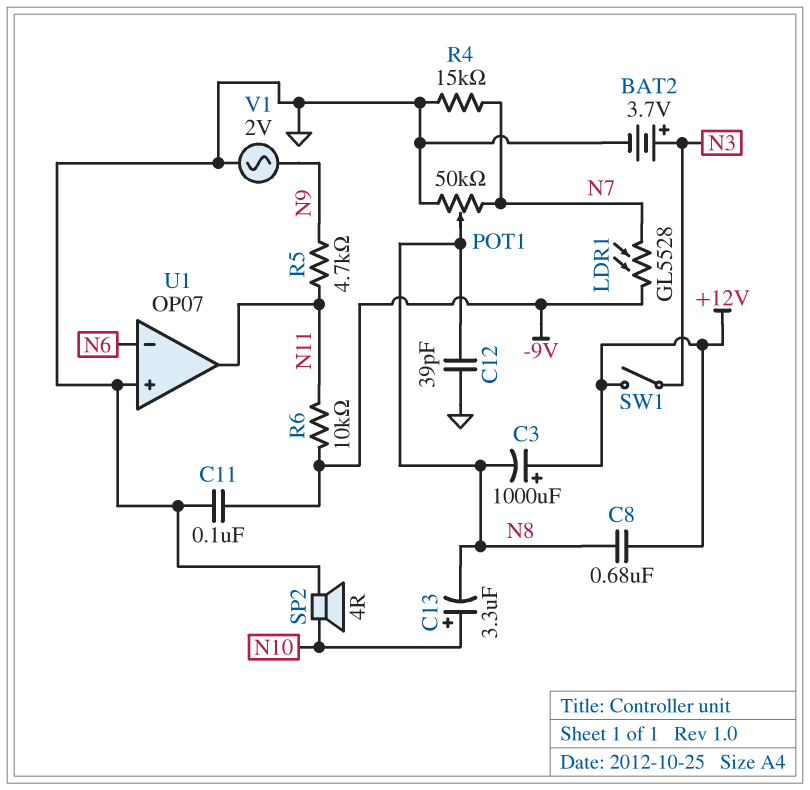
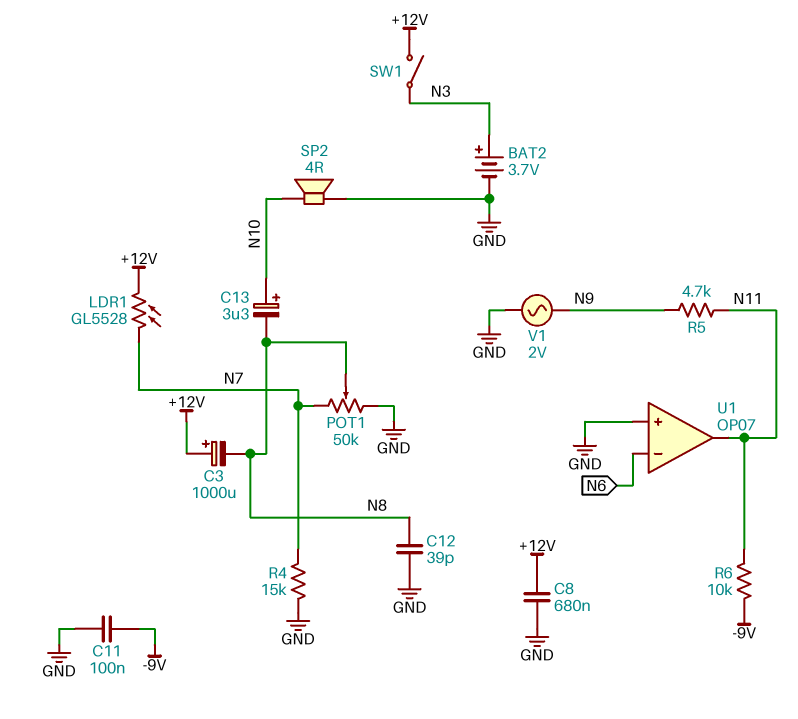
C8: 680nF (+12V, N8) -> 680nF (+12V, GND)
LDR1: GL5528 (-9V, N7) -> GL5528 (+12V, N7)

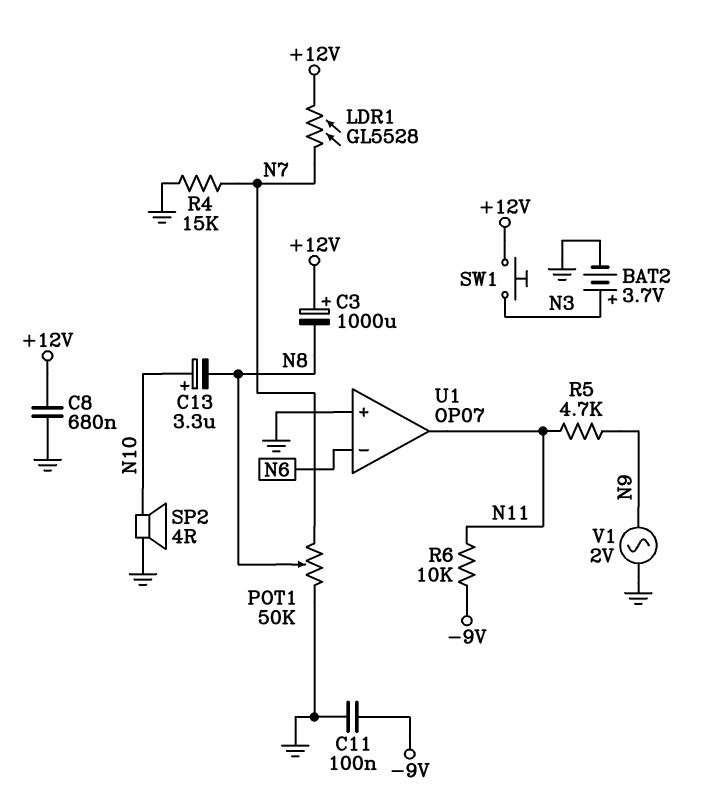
C12: 39pF (GND, N8) -> none
SW1: switch (+12V, N3) -> button (+12V, N3)

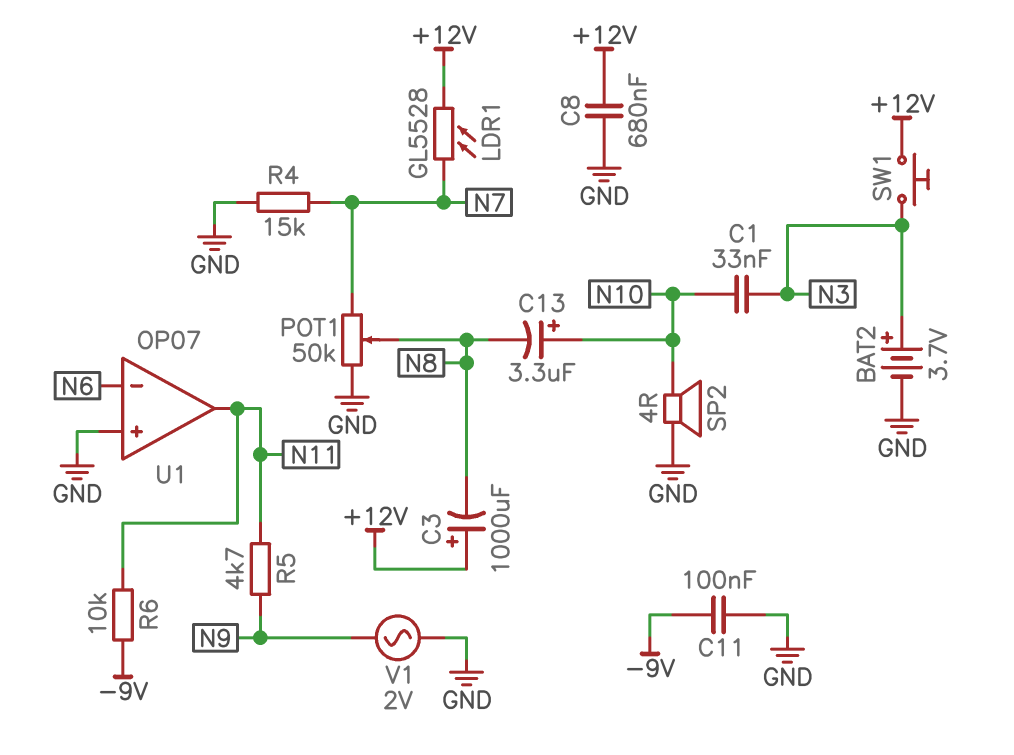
C1: none -> 33nF (N3, N10)

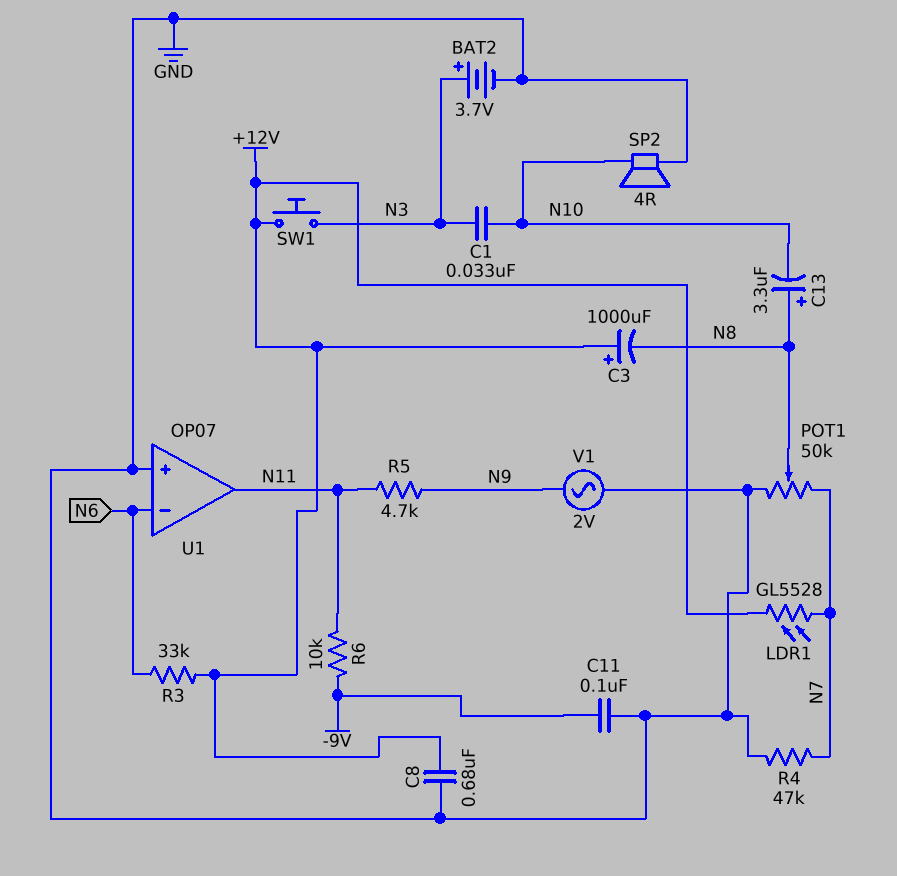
C13: 3.3uF (plus N10, minus N8) -> 3.3uF (plus N8, minus N10)
R3: none -> 33k (+12V, N6)
R4: 15k (GND, N7) -> 47k (GND, N7)

